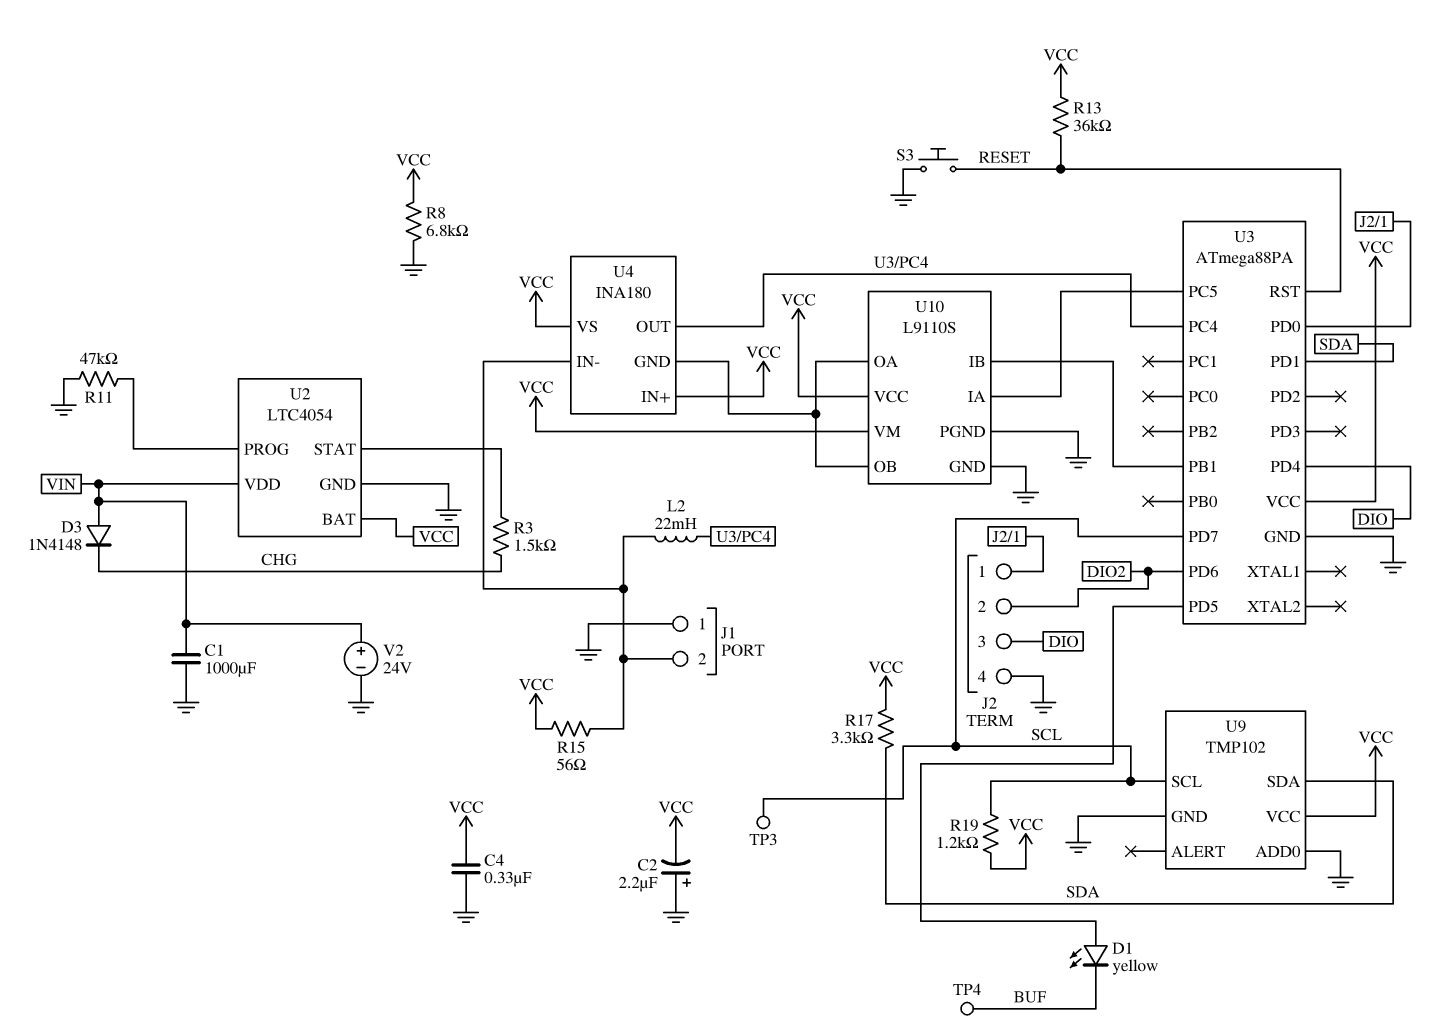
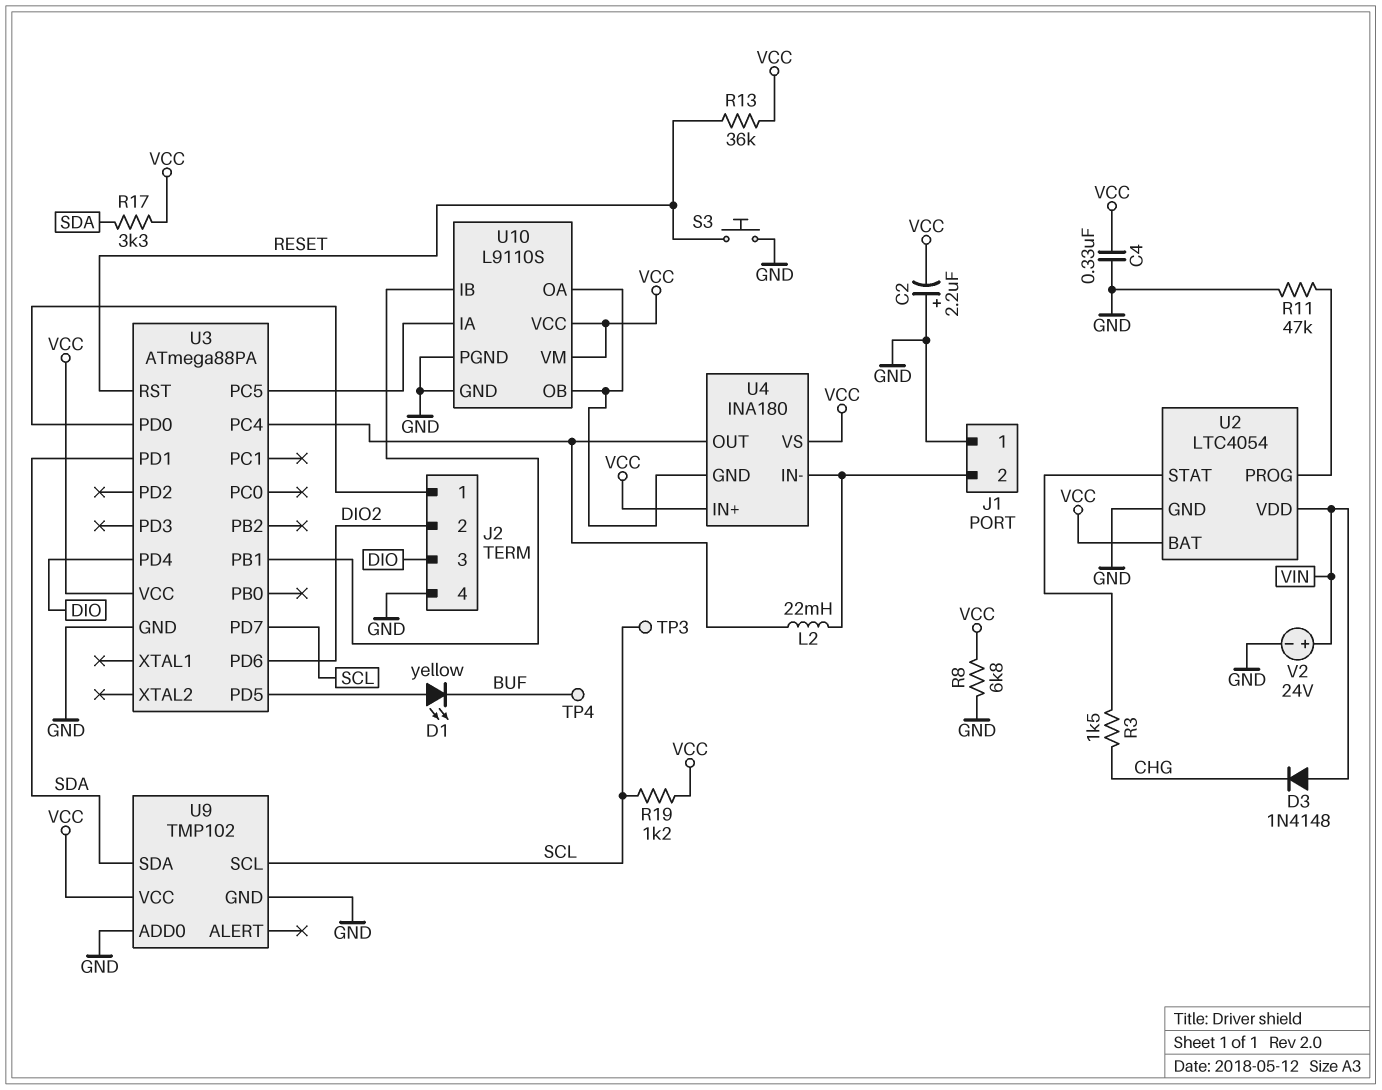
C1: 1000uF (GND, VIN) -> none
R15: 56 (J1/2, VCC) -> none

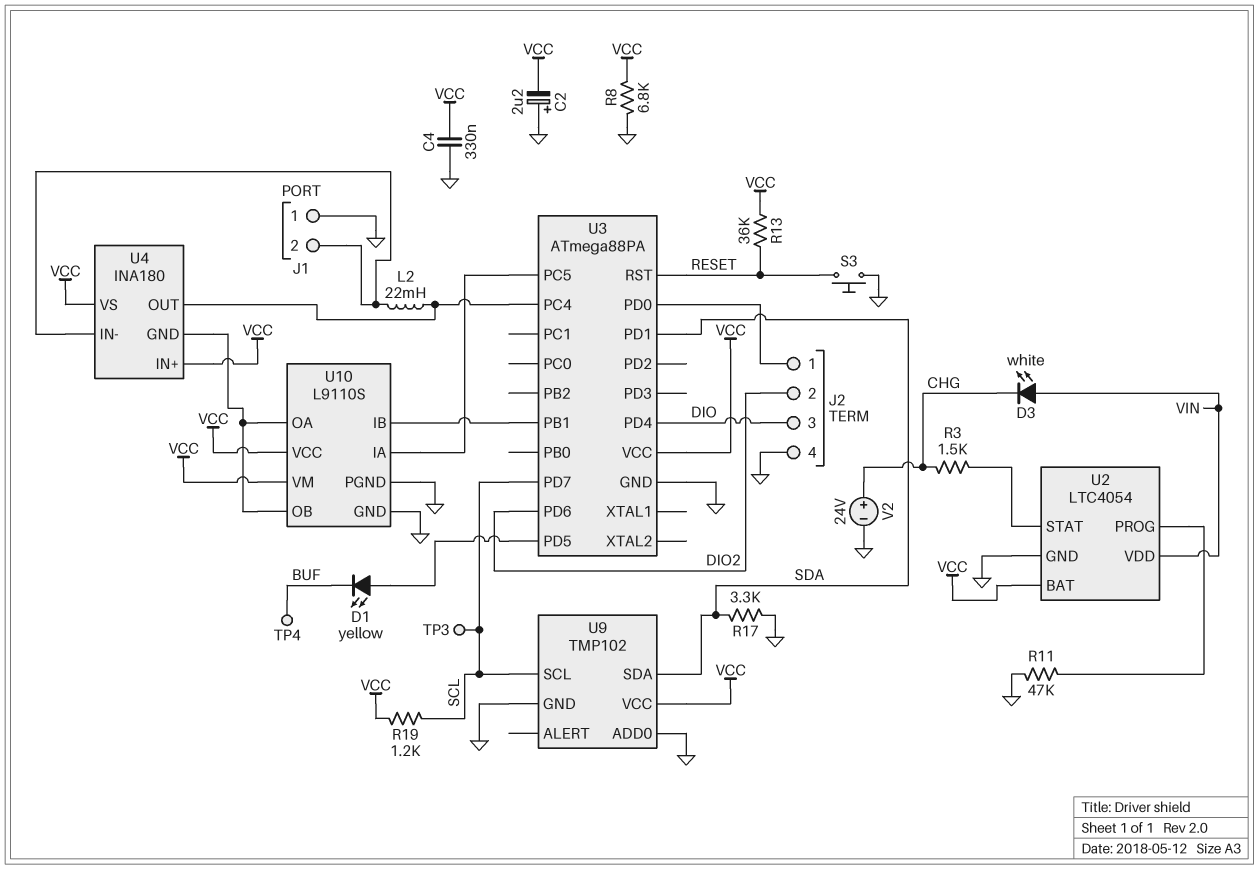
D3: diode 1N4148 (A VIN, K CHG) -> LED white (A VIN, K CHG)
R17: 3.3k (SDA, VCC) -> 3.3k (GND, SDA)
V2: 24V (plus VIN, minus GND) -> 24V (plus CHG, minus GND)

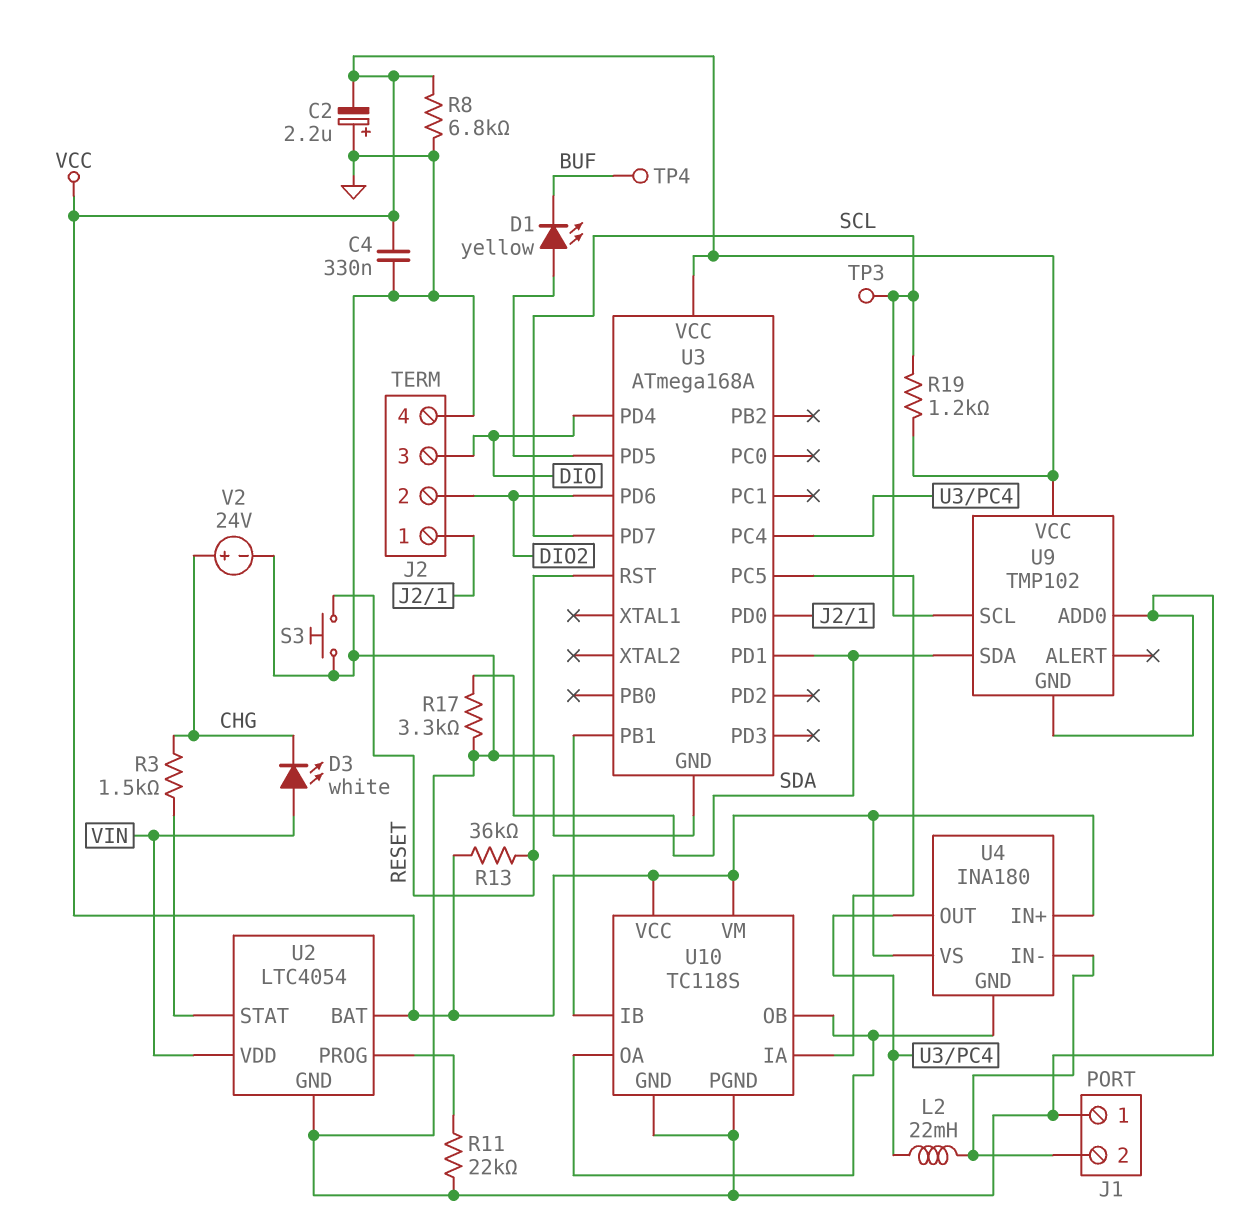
R11: 47k (GND, U2/PROG) -> 22k (GND, U2/PROG)
U3: ATmega88PA -> ATmega168A
U10: L9110S -> TC118S

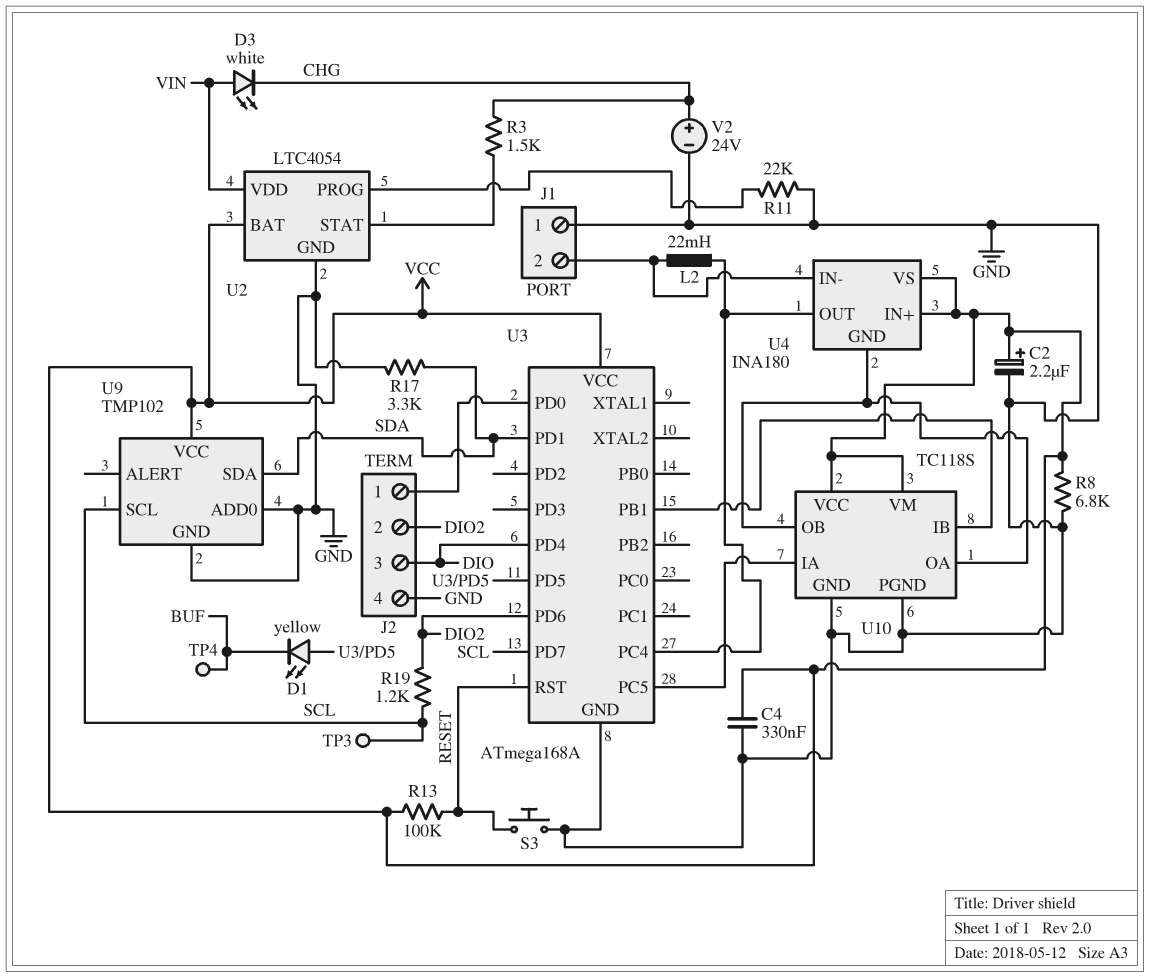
C2: 2.2uF (plus GND, minus VCC) -> 2.2uF (plus VCC, minus GND)
R13: 36k (RESET, VCC) -> 100k (RESET, VCC)
R19: 1.2k (SCL, VCC) -> 1.2k (DIO2, SCL)

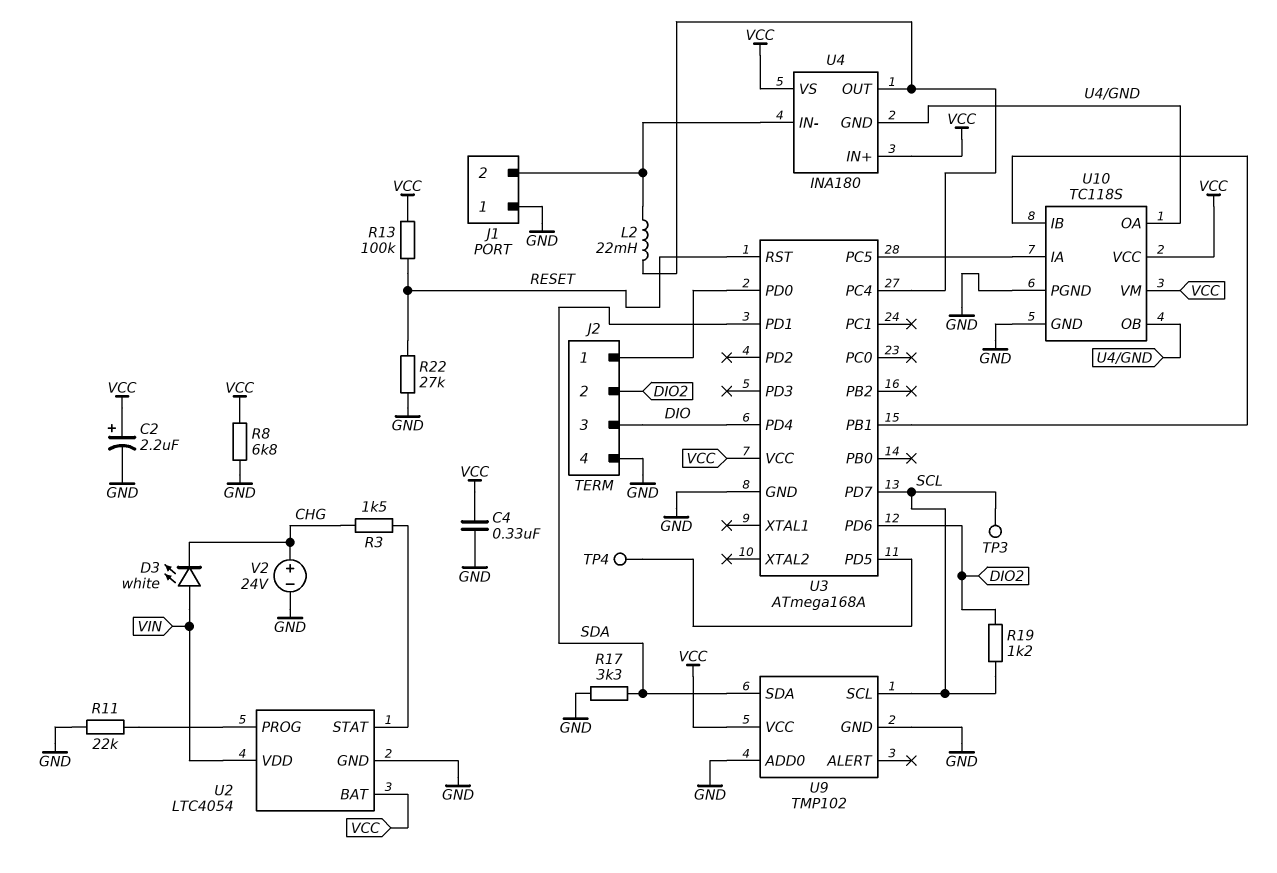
D1: LED yellow (A U3/PD5, K BUF) -> none
R22: none -> 27k (GND, RESET)
S3: button (GND, RESET) -> none
TP4: test point (BUF) -> test point (U3/PD5)

